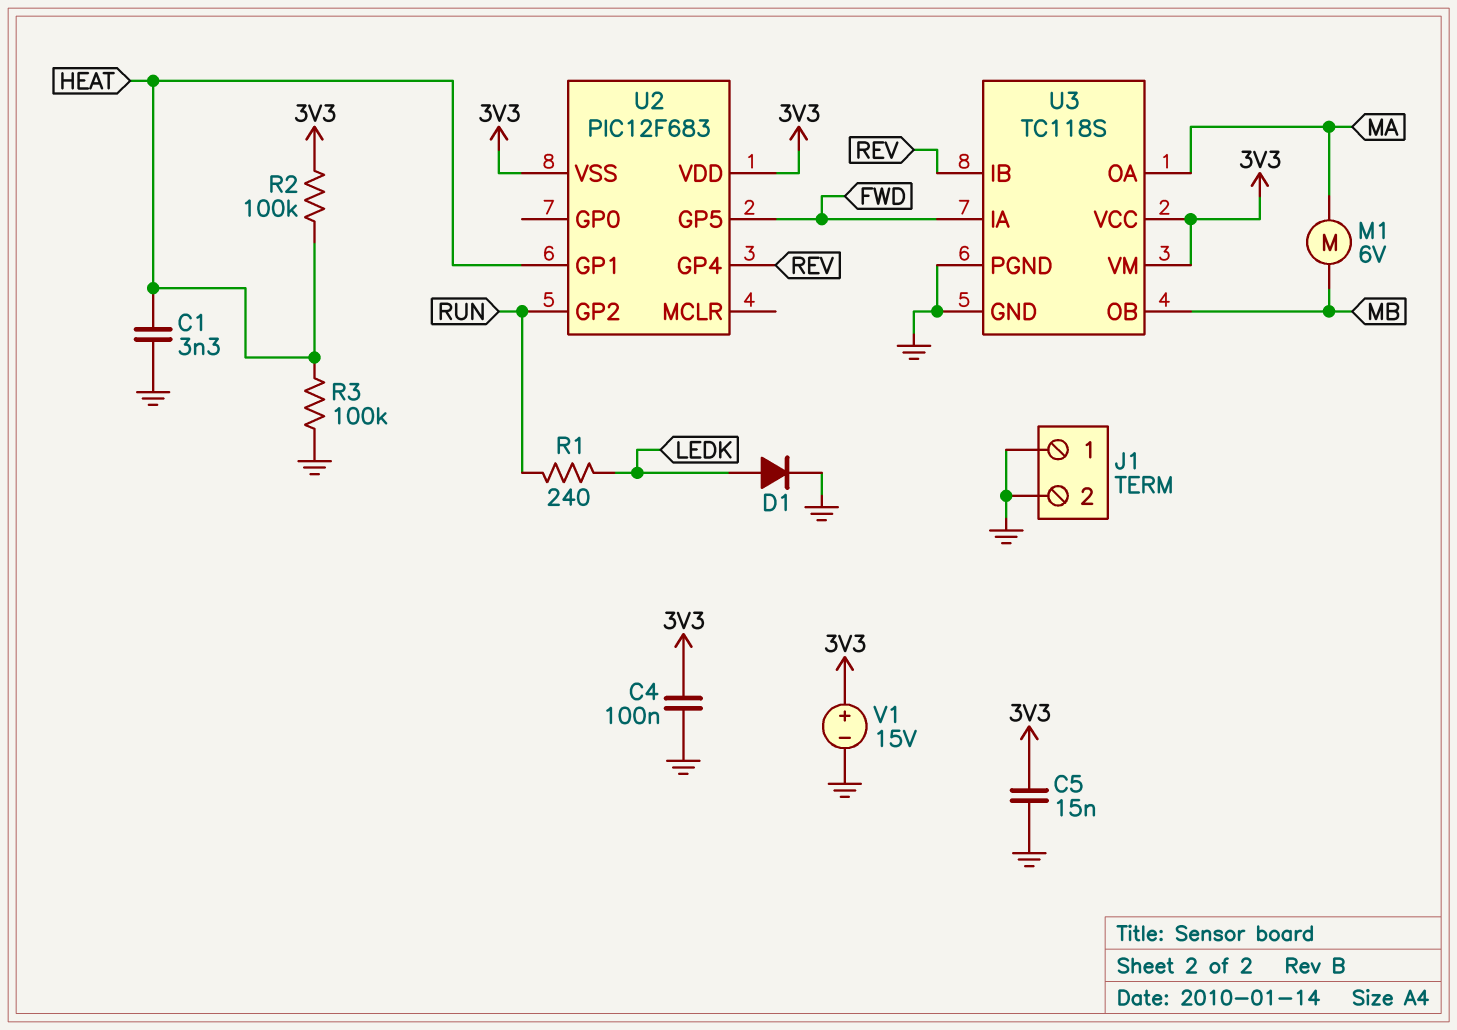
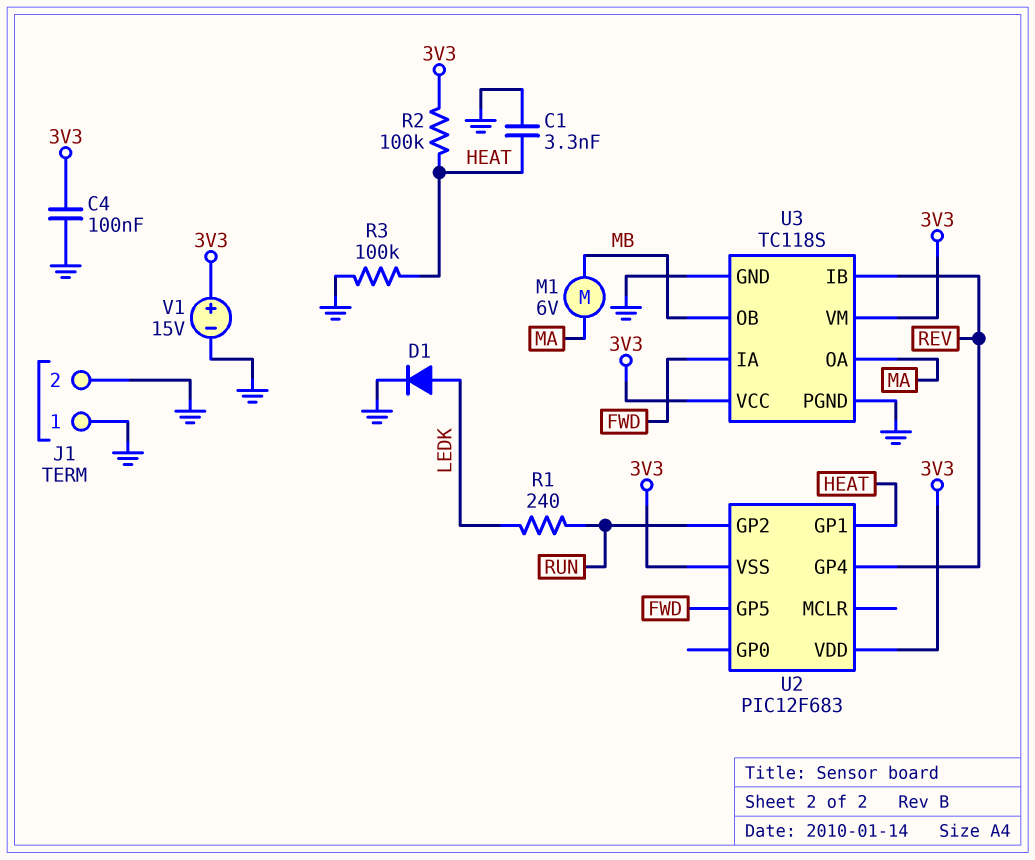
C5: 15nF (3V3, GND) -> none

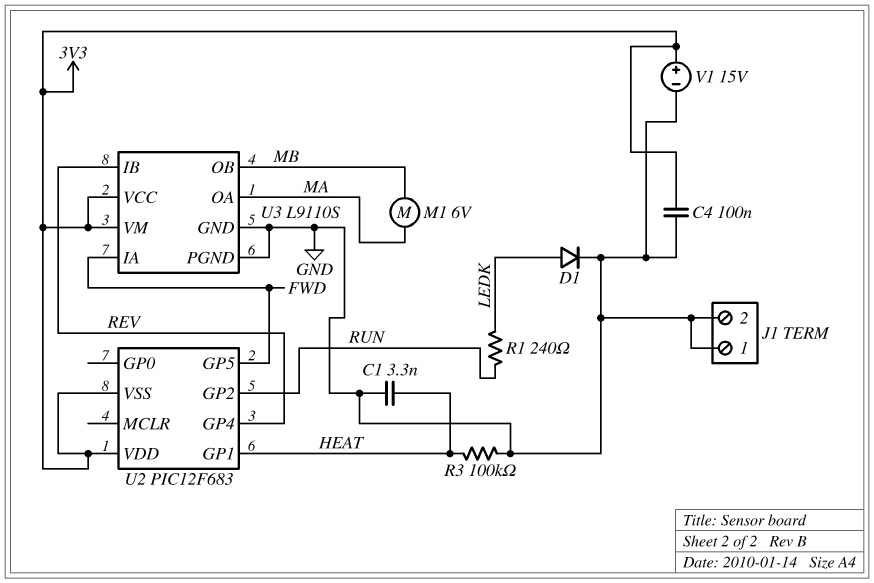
R2: 100k (3V3, HEAT) -> none
U3: TC118S -> L9110S

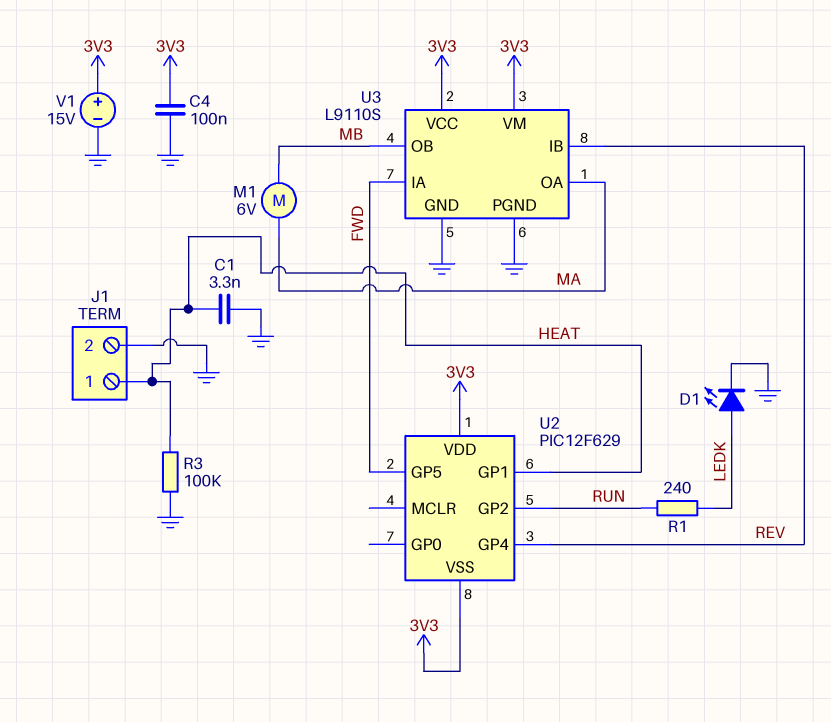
D1: diode (A LEDK, K GND) -> LED (A LEDK, K GND)
J1 pin 1: GND -> HEAT
U2: PIC12F683 -> PIC12F629

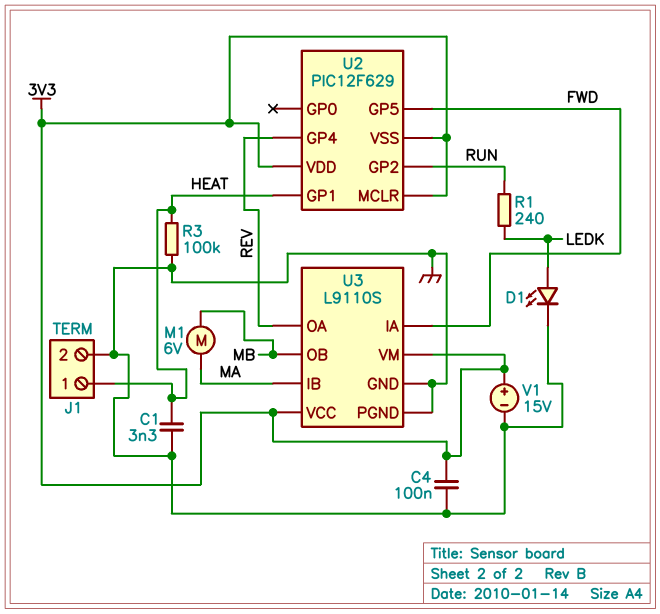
U2 pin MCLR: none -> 3V3
U3 pin IB: REV -> MA
U3 pin OA: MA -> REV

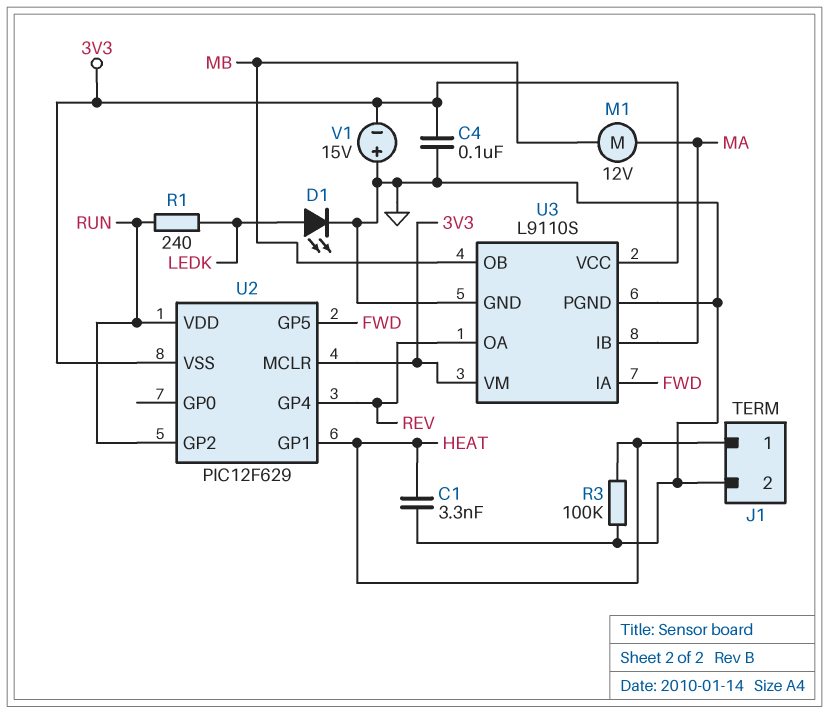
M1: motor 6V (MA, MB) -> motor 12V (MA, MB)
U2 pin VDD: 3V3 -> RUN
V1: 15V (plus 3V3, minus GND) -> 15V (plus GND, minus 3V3)

